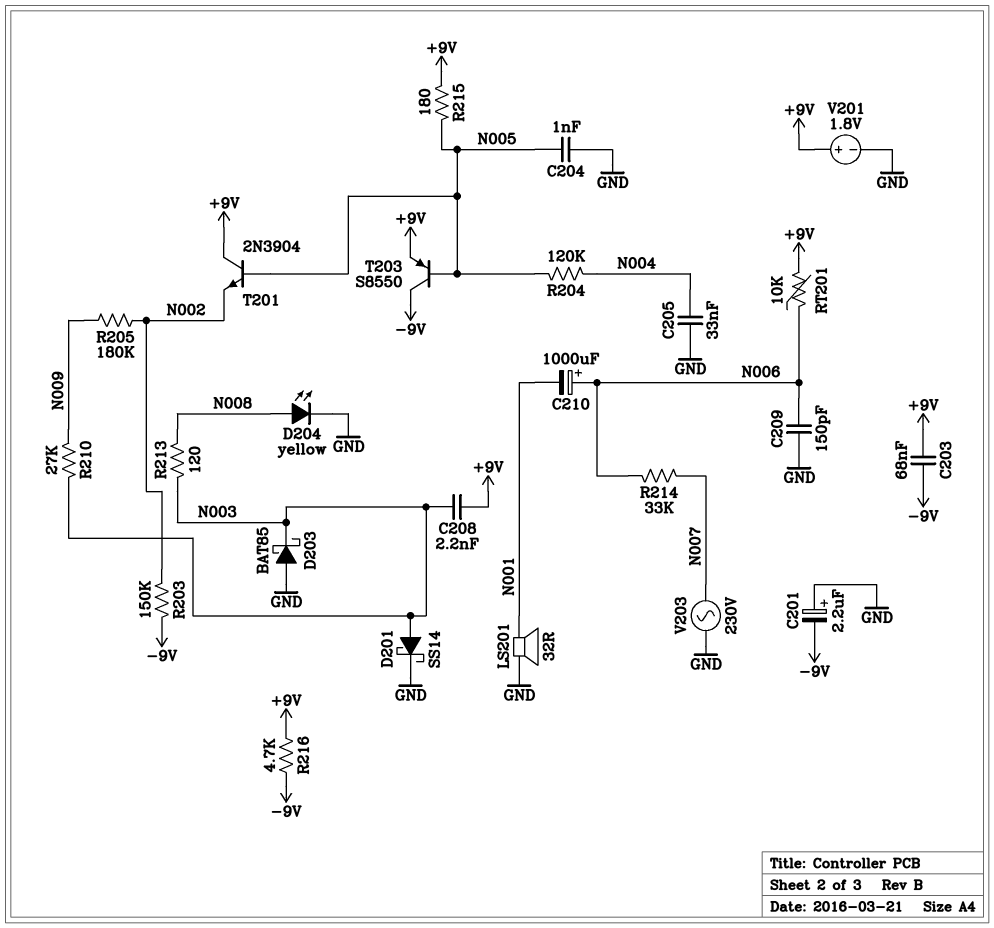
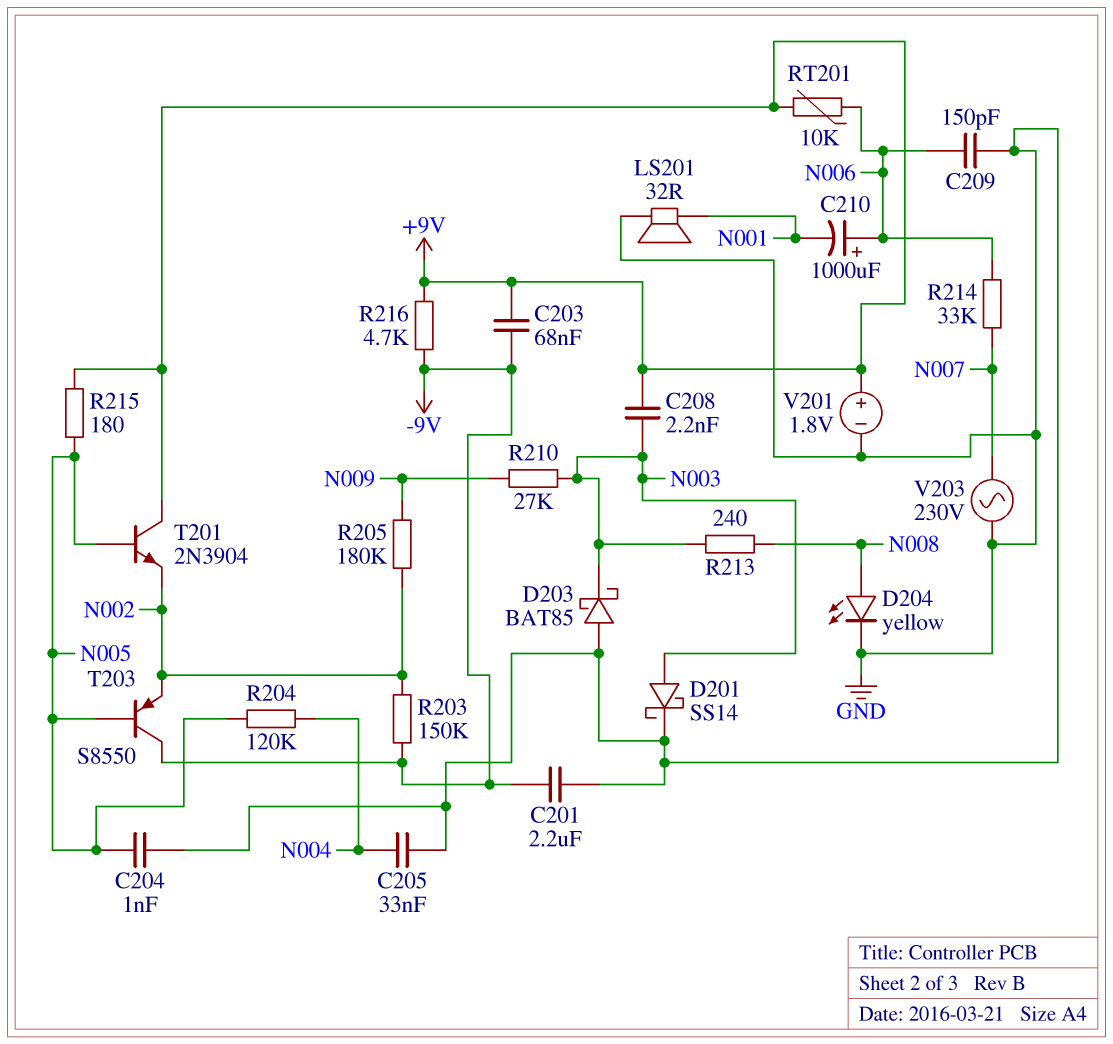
C201: 2.2uF (plus GND, minus -9V) -> 2.2uF (-9V, GND)
R213: 120 (N003, N008) -> 240 (N003, N008)
T203: PNP S8550 (B N005, C -9V, E +9V) -> PNP S8550 (B N005, C -9V, E N002)

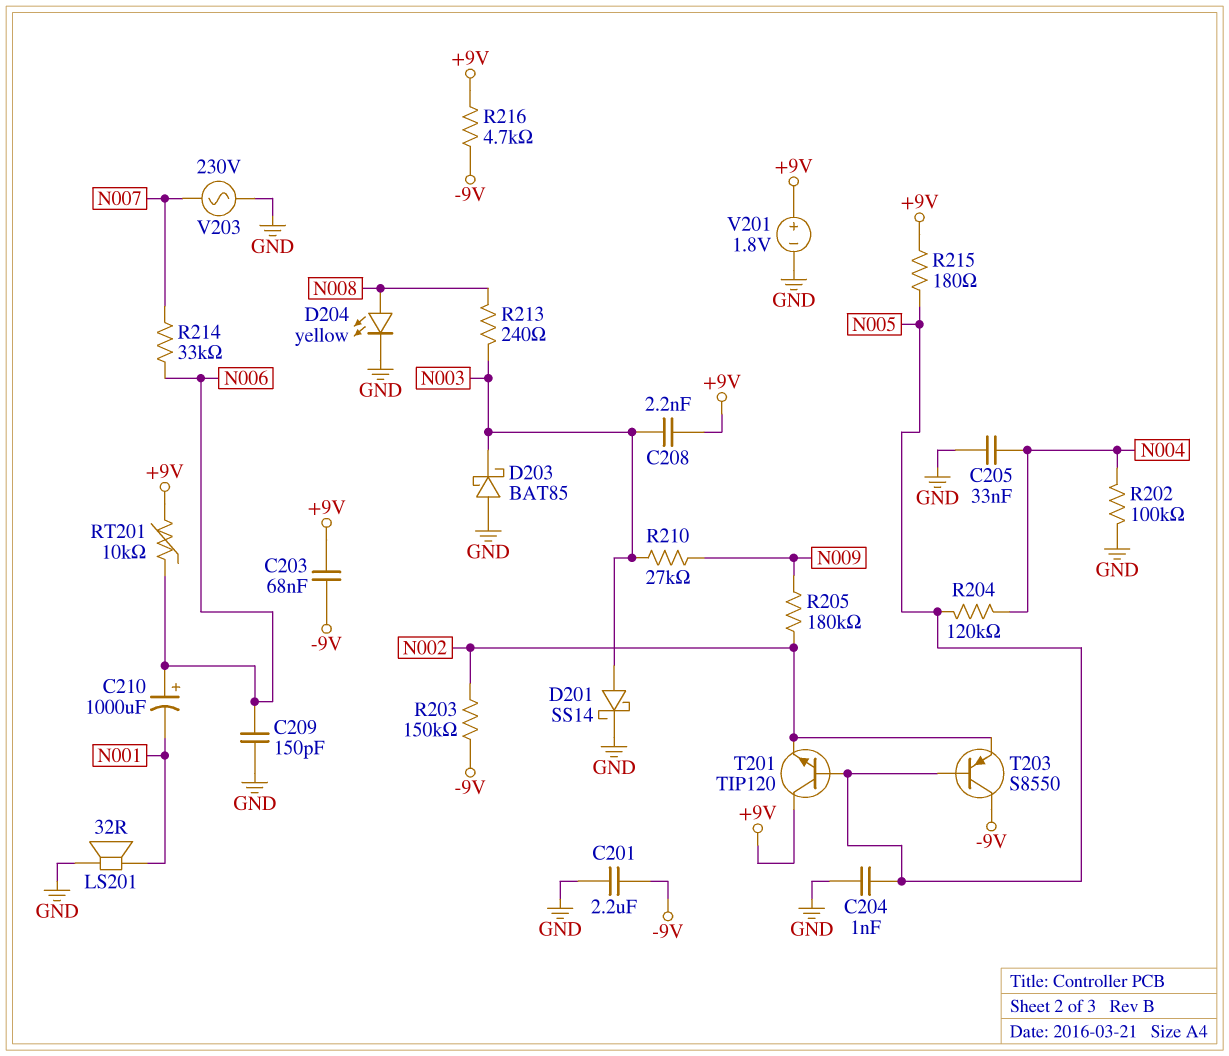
R202: none -> 100k (GND, N004)
T201: NPN 2N3904 (B N005, C +9V, E N002) -> NPN TIP120 (B N005, C +9V, E N002)

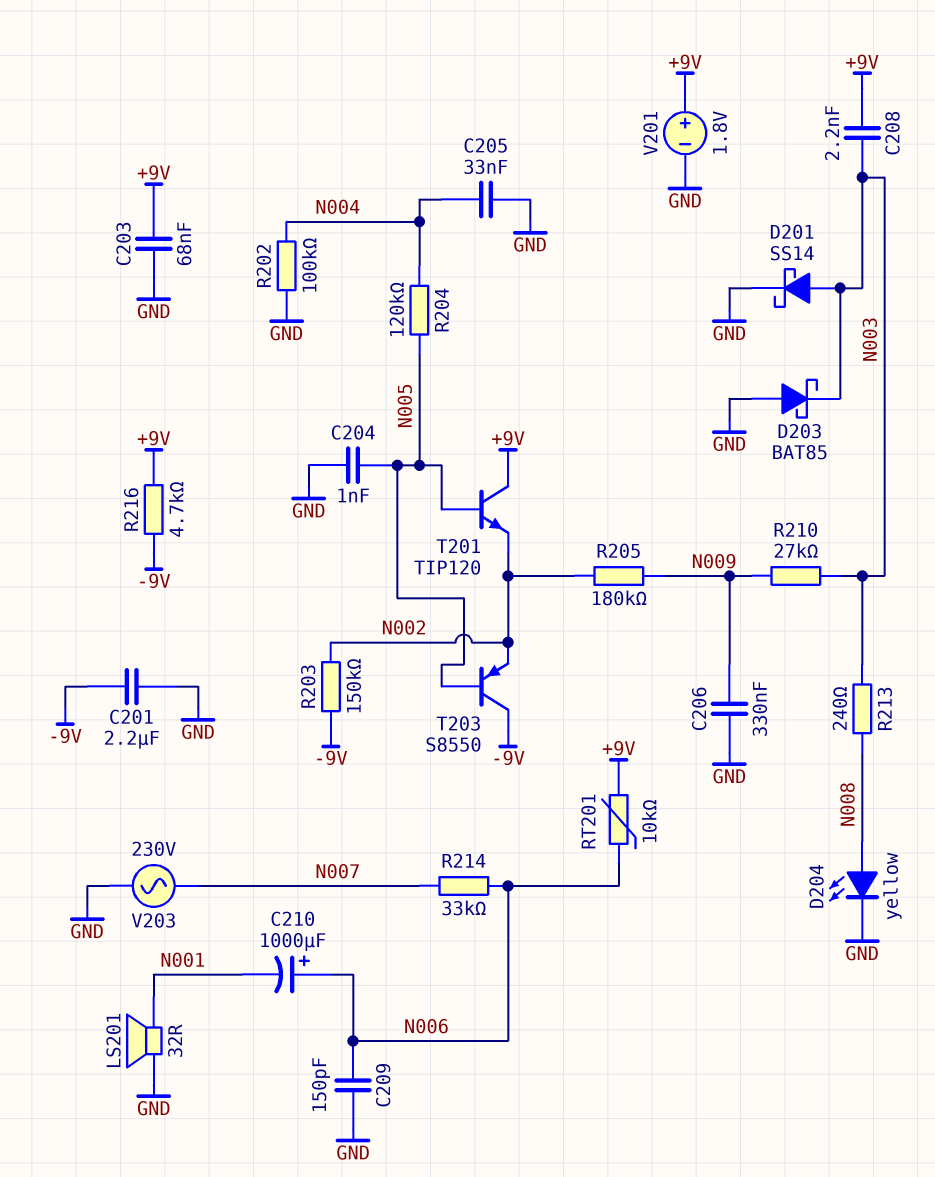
C203: 68nF (+9V, -9V) -> 68nF (+9V, GND)
C206: none -> 330nF (GND, N009)
R215: 180 (+9V, N005) -> none

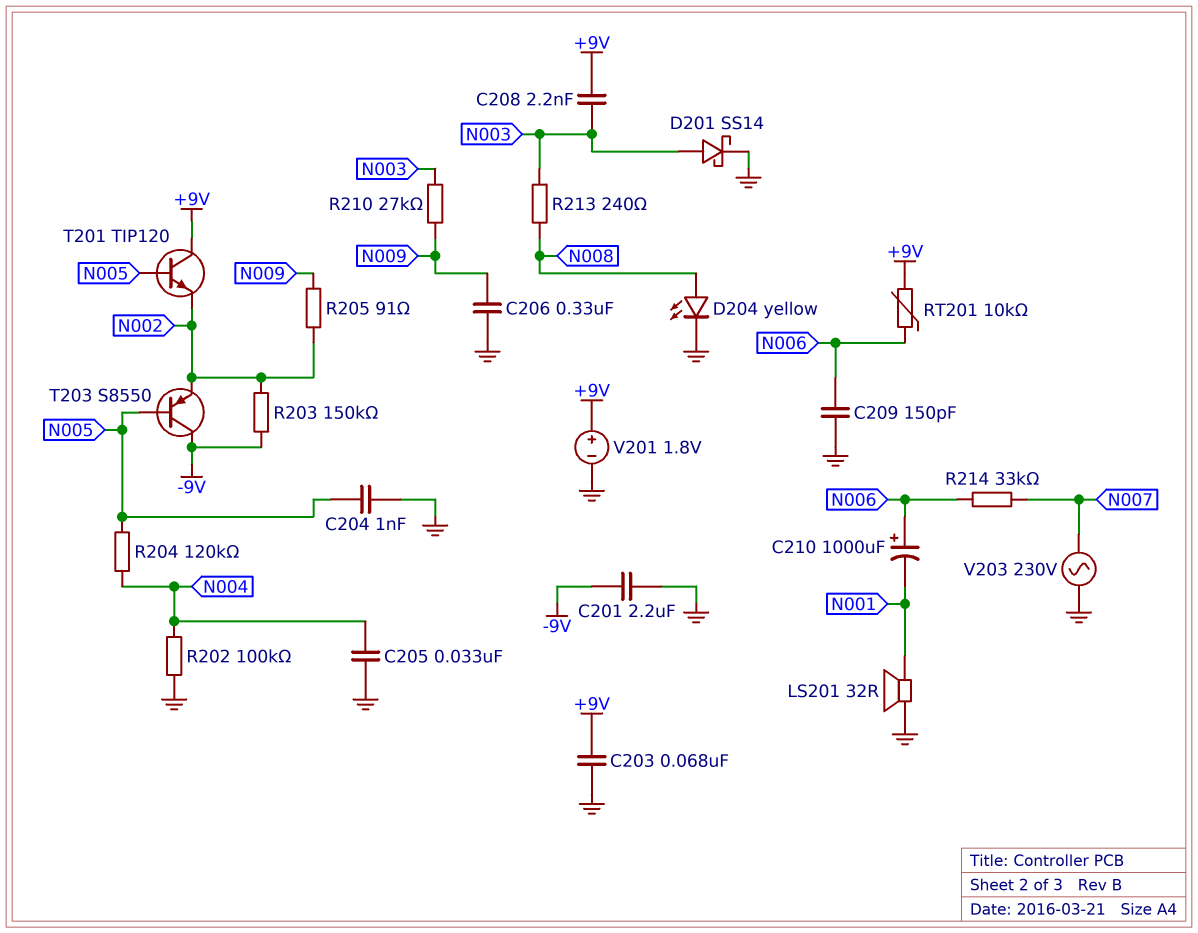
D203: schottky BAT85 (A GND, K N003) -> none
R205: 180k (N002, N009) -> 91 (N002, N009)
R216: 4.7k (+9V, -9V) -> none

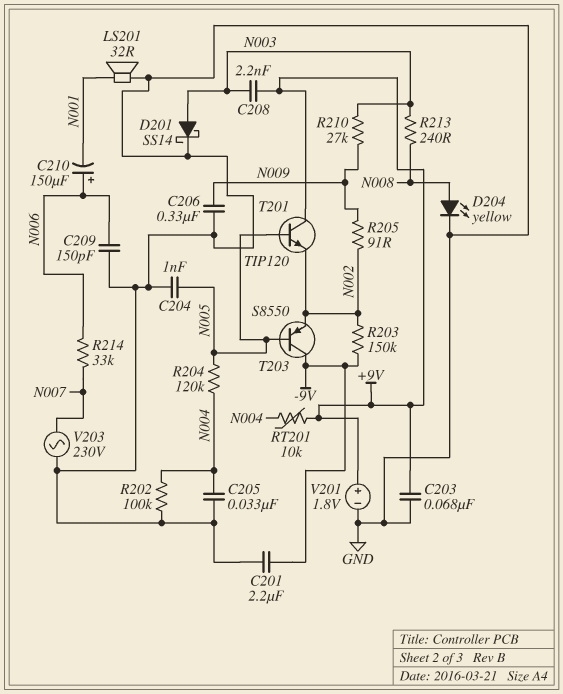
C210: 1000uF (plus N006, minus N001) -> 150uF (plus N006, minus N001)
RT201: 10k (+9V, N006) -> 10k (+9V, N004)

